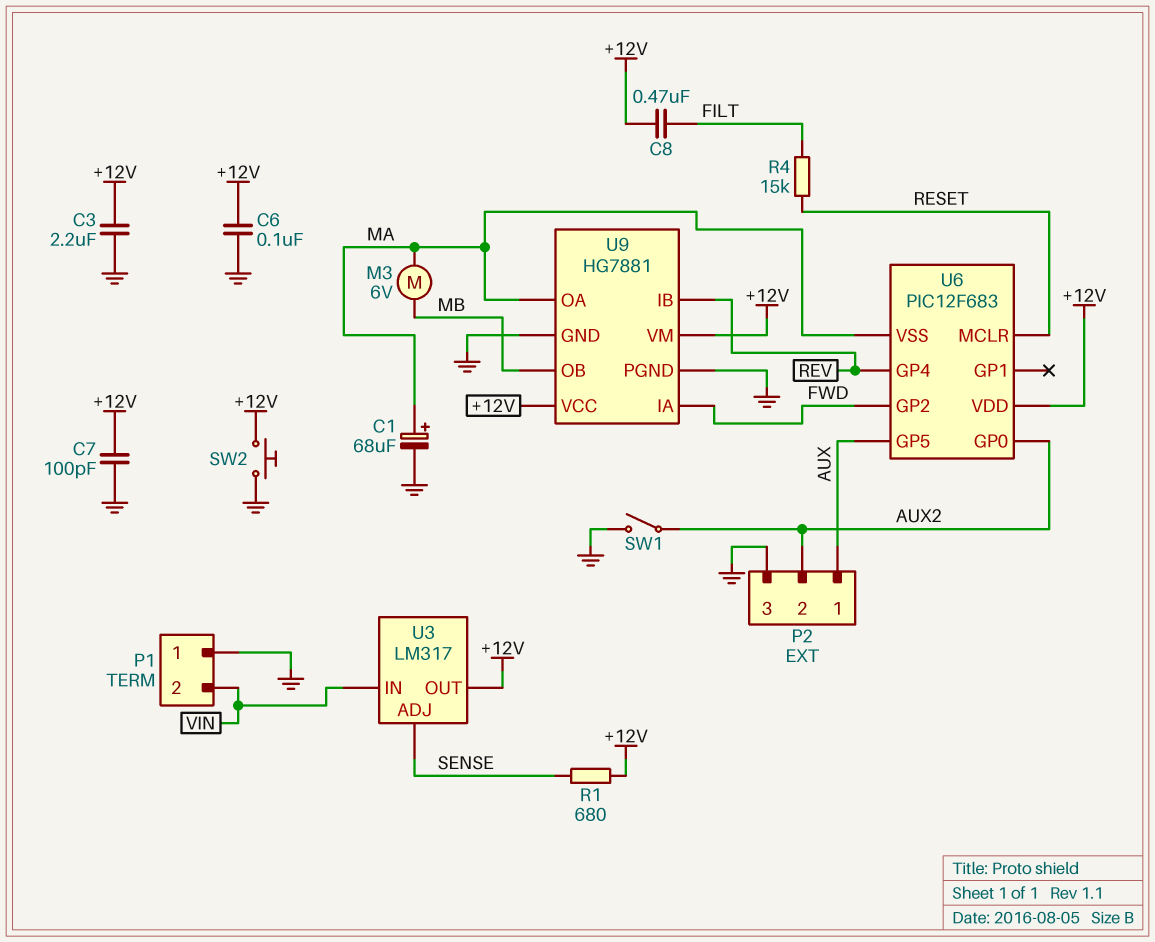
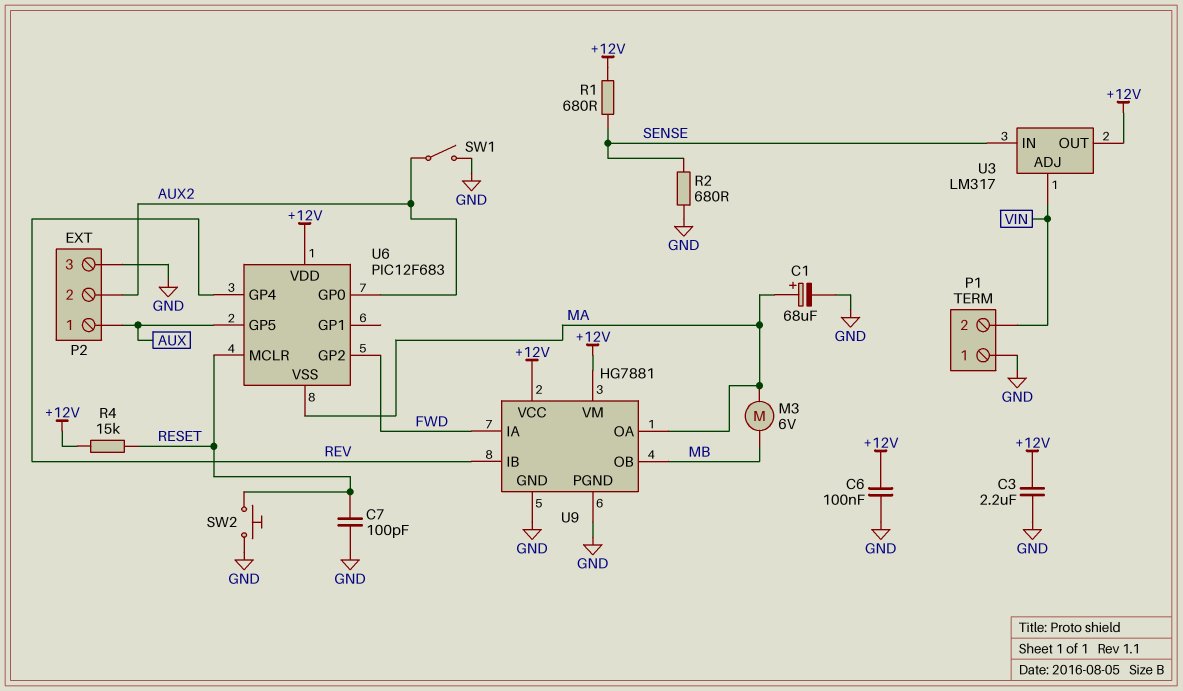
C7: 100pF (+12V, GND) -> 100pF (GND, RESET)
C8: 470nF (+12V, FILT) -> none
R2: none -> 680 (GND, SENSE)
R4: 15k (FILT, RESET) -> 15k (+12V, RESET)
SW2: button (+12V, GND) -> button (GND, RESET)
U3 pin ADJ: SENSE -> VIN
U3 pin IN: VIN -> SENSE

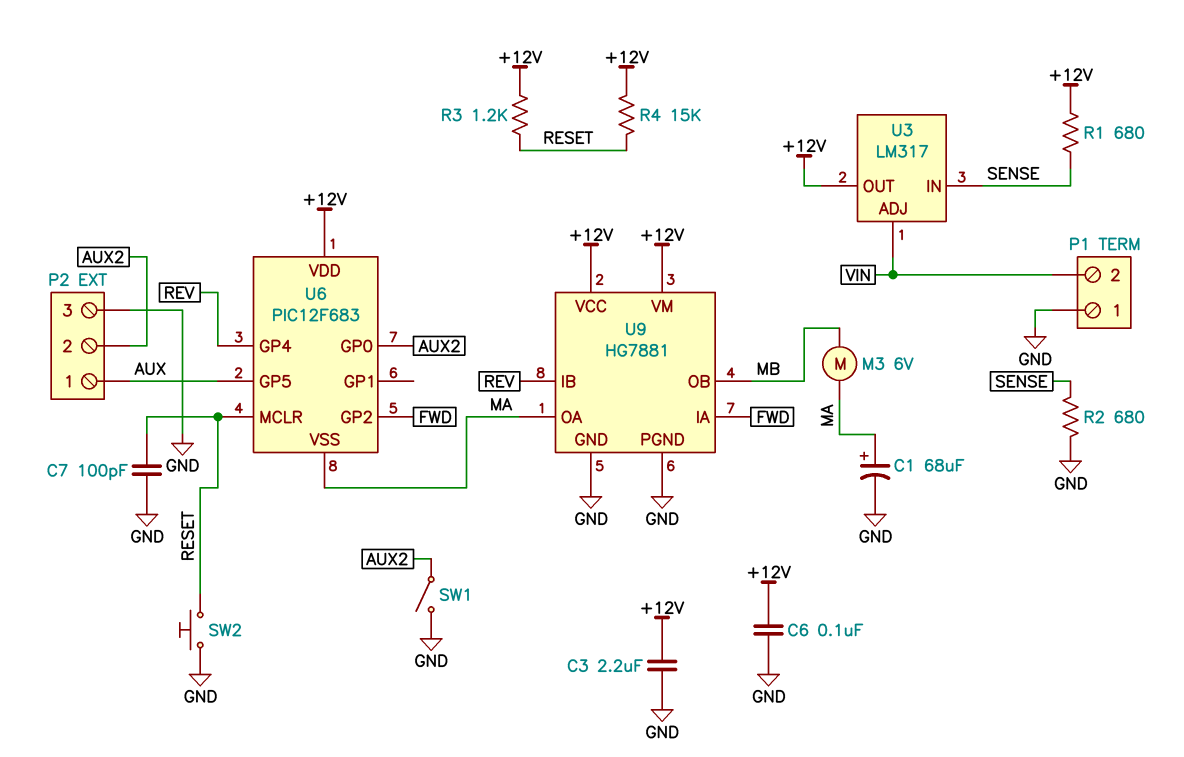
R3: none -> 1.2k (+12V, RESET)

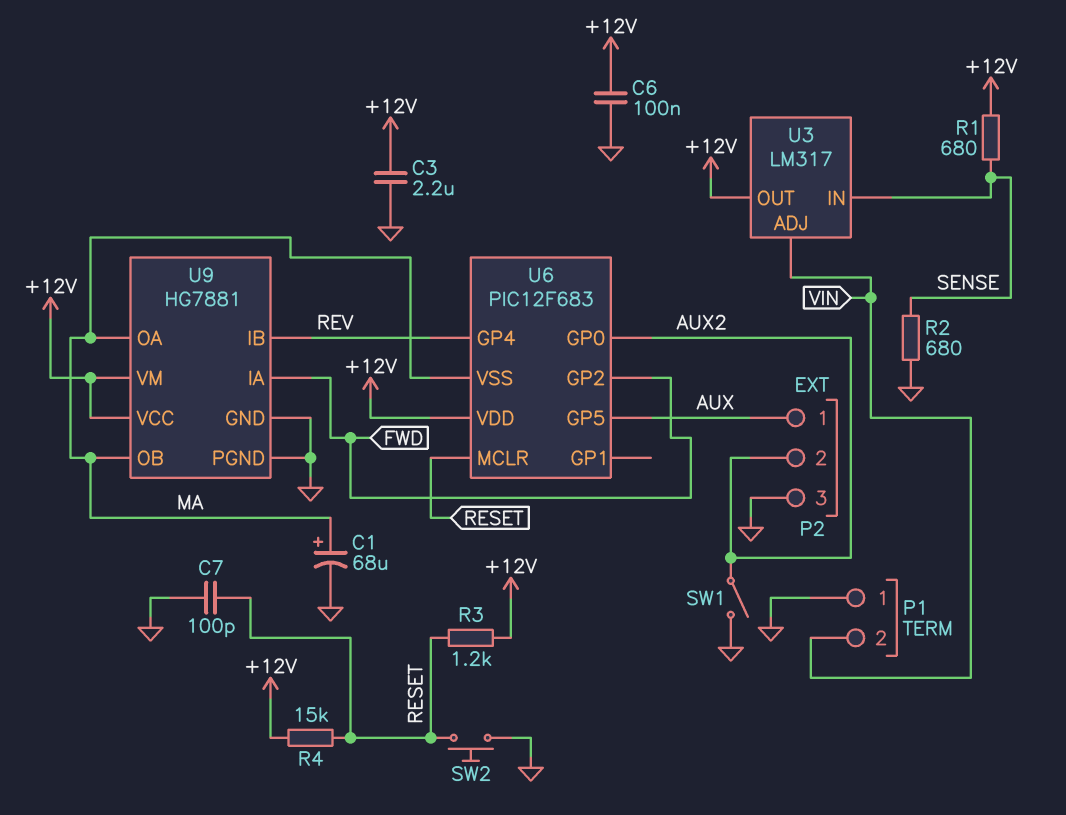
M3: motor 6V (MA, MB) -> none
U9 pin OB: MB -> MA

